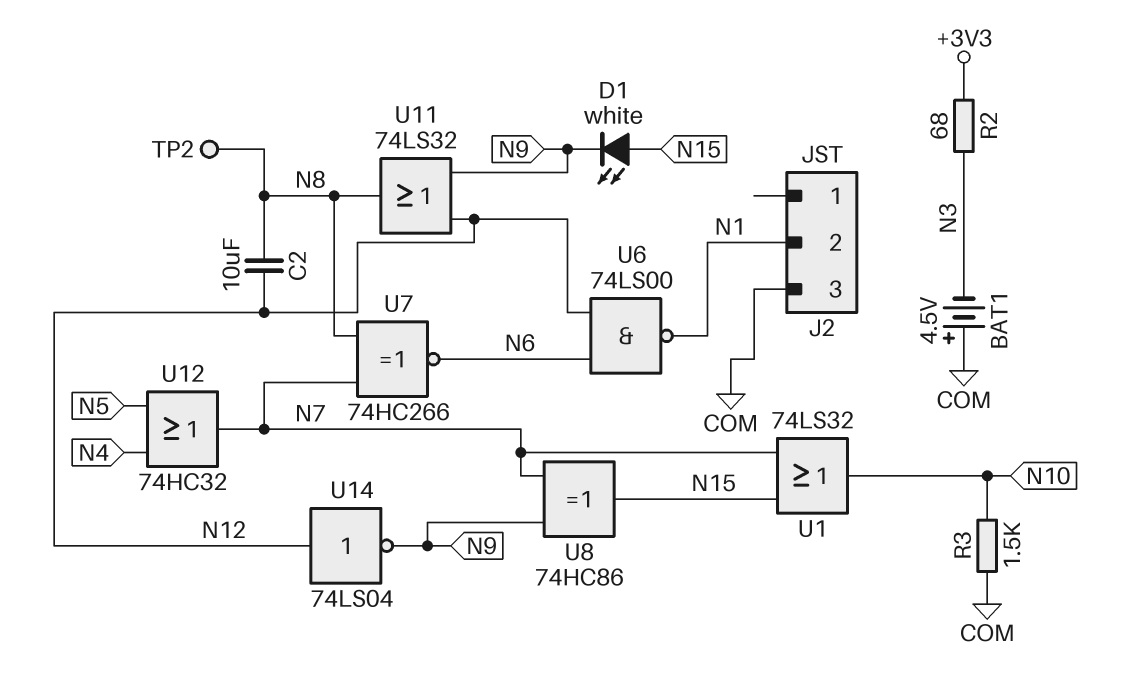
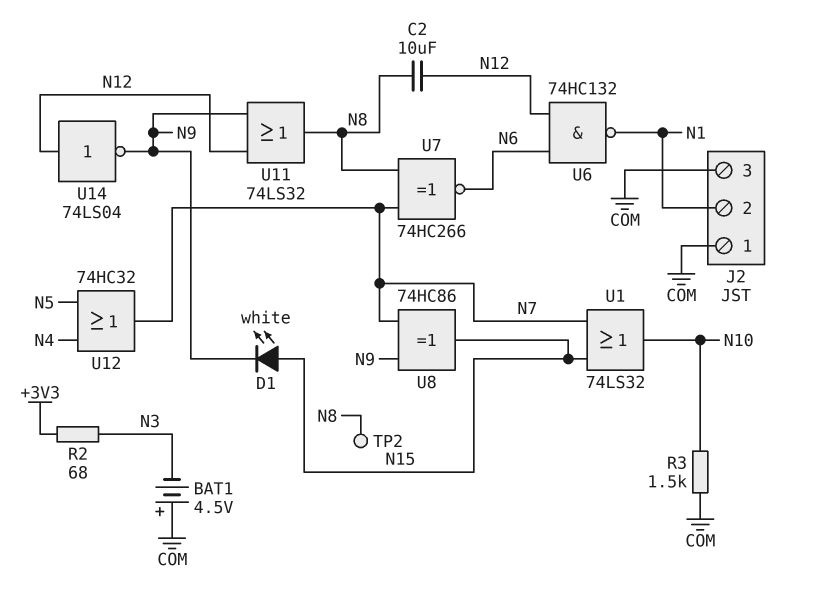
J2 pin 1: none -> COM
U6: NAND 74LS00 (in N6, in N12, out N1) -> NAND 74HC132 (in N6, in N12, out N1)

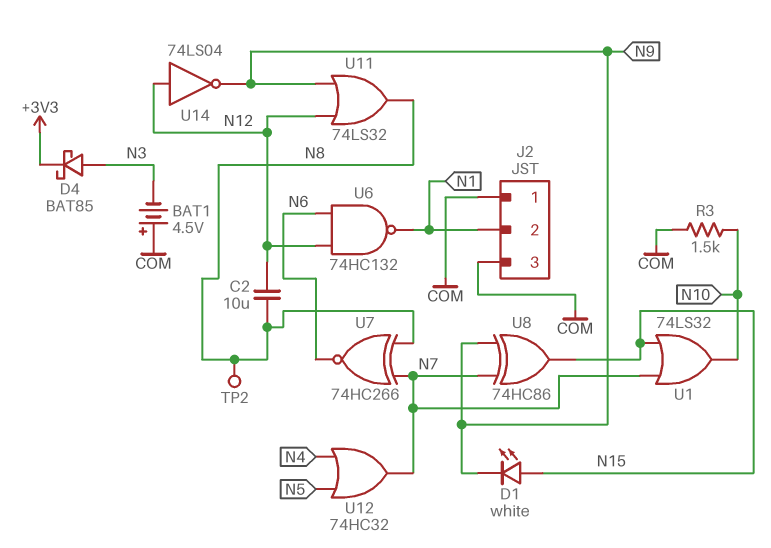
D4: none -> schottky BAT85 (A N3, K +3V3)
R2: 68 (+3V3, N3) -> none

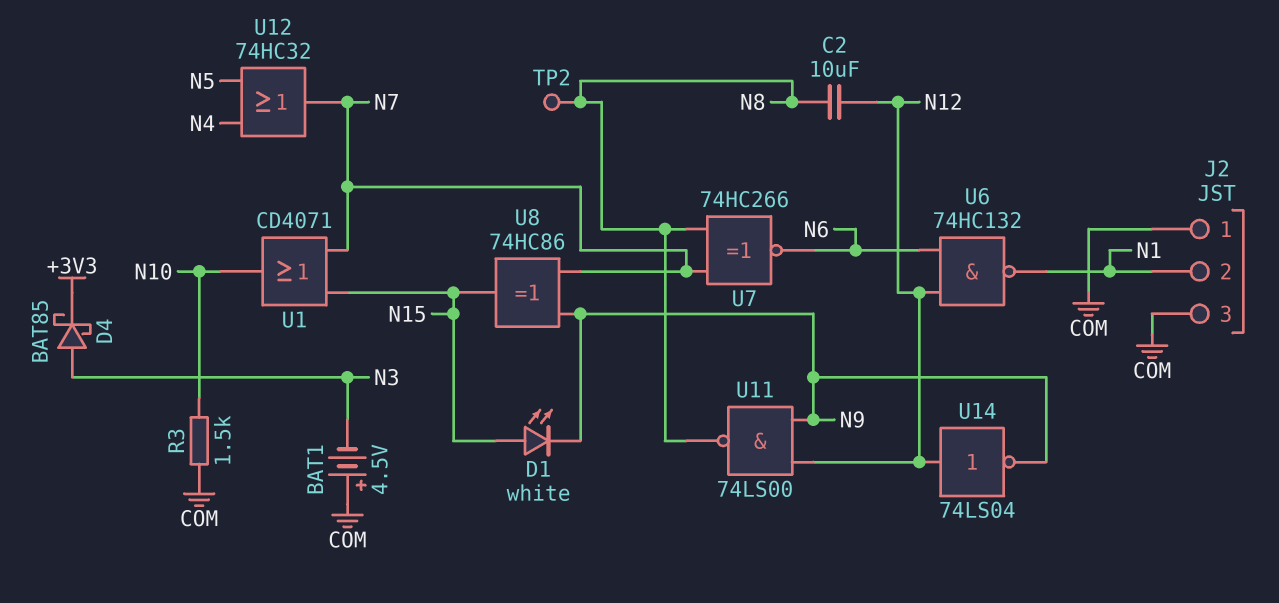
U1: OR 74LS32 (in N7, in N15, out N10) -> OR CD4071 (in N7, in N15, out N10)
U11: OR 74LS32 (in N9, in N12, out N8) -> NAND 74LS00 (in N9, in N12, out N8)

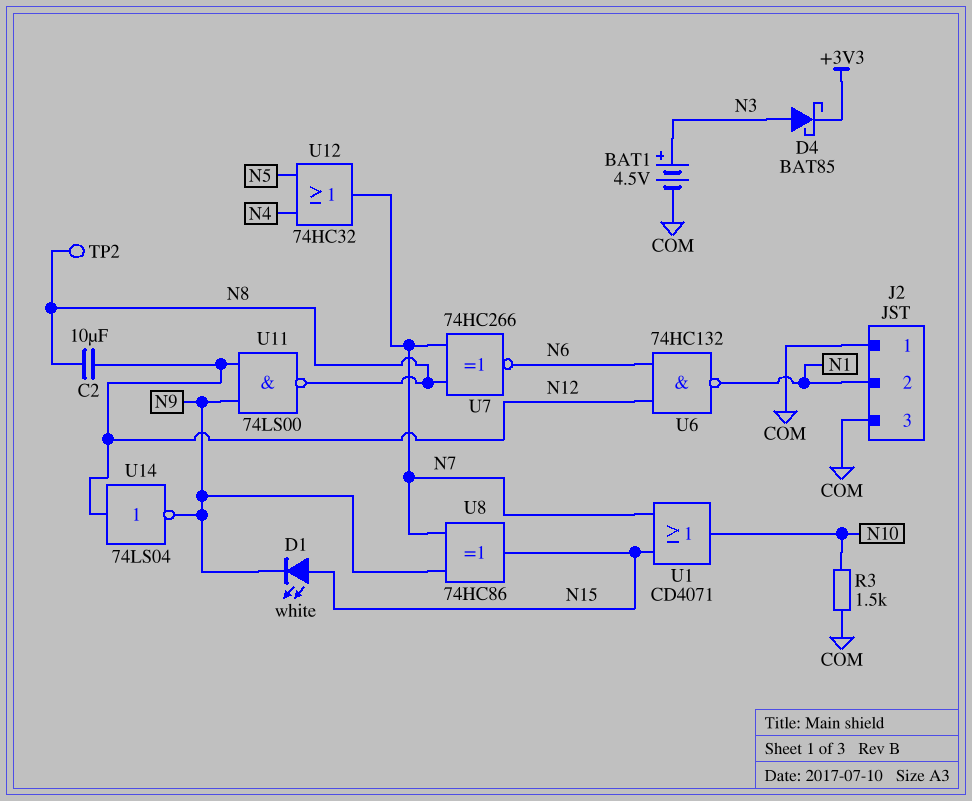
BAT1: 4.5V (plus COM, minus N3) -> 4.5V (plus N3, minus COM)

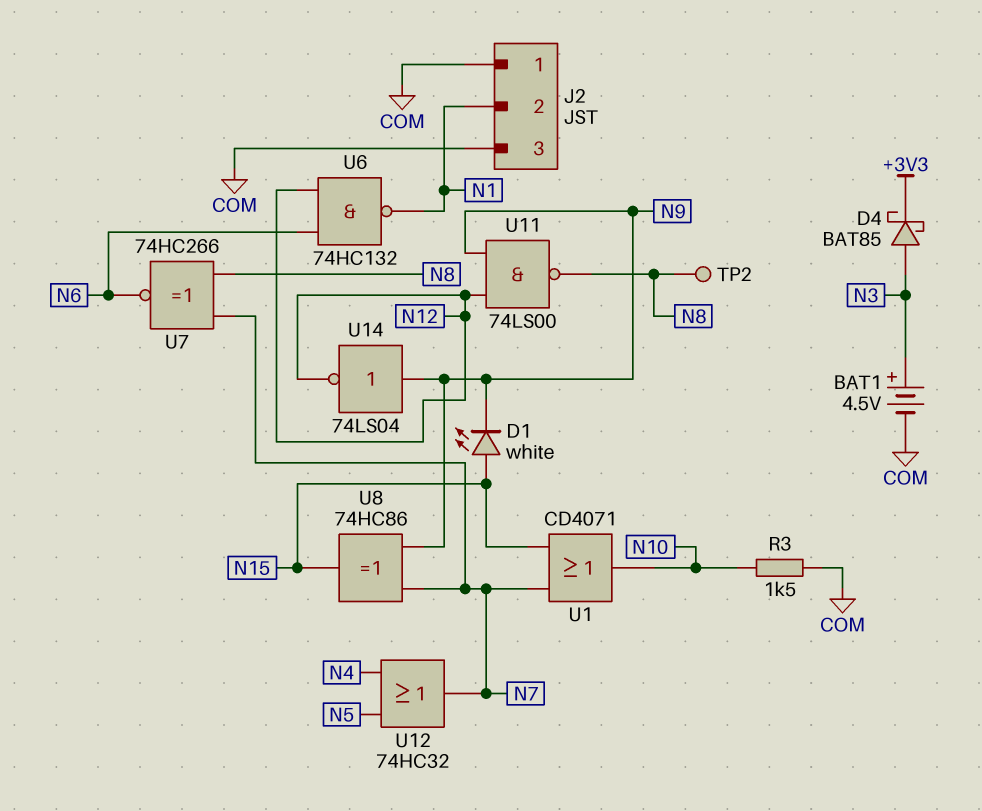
C2: 10uF (N8, N12) -> none
U14: NOT 74LS04 (in N12, out N9) -> NOT 74LS04 (in N9, out N12)

